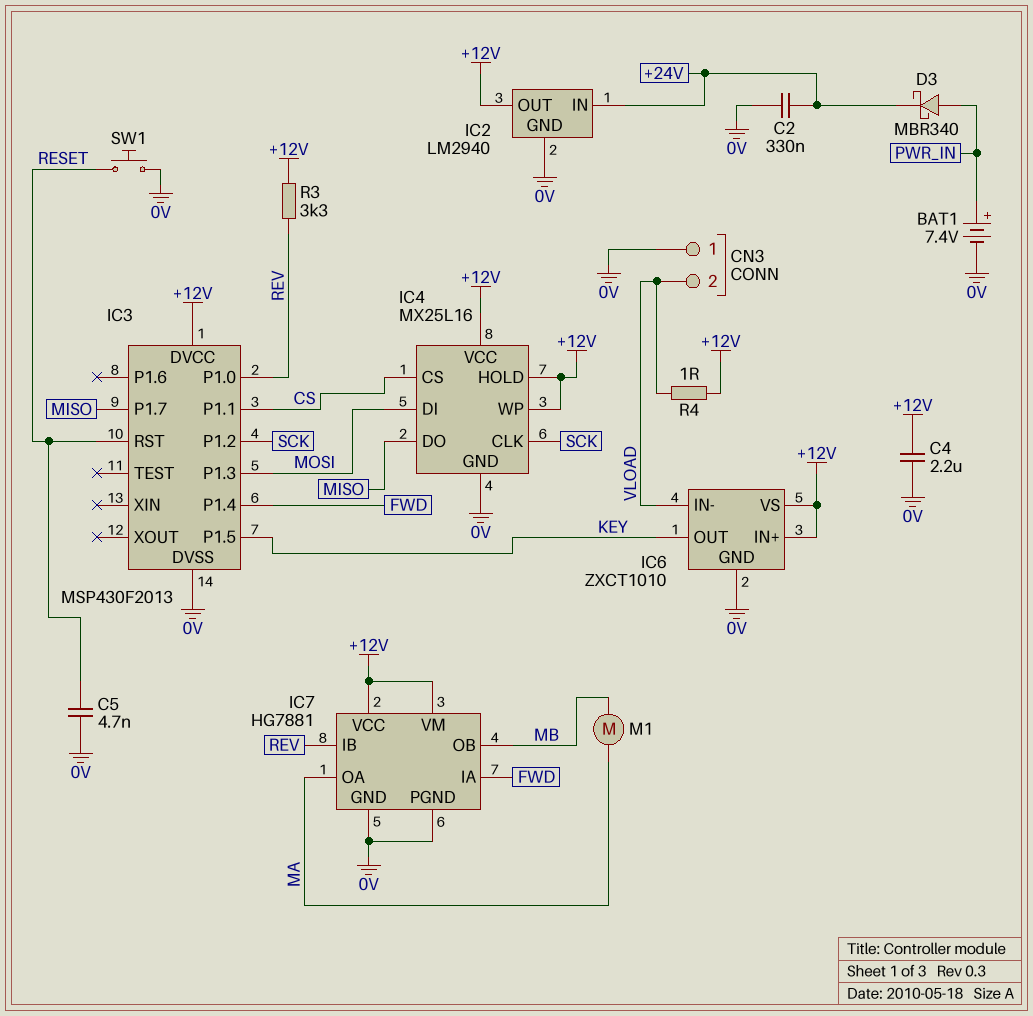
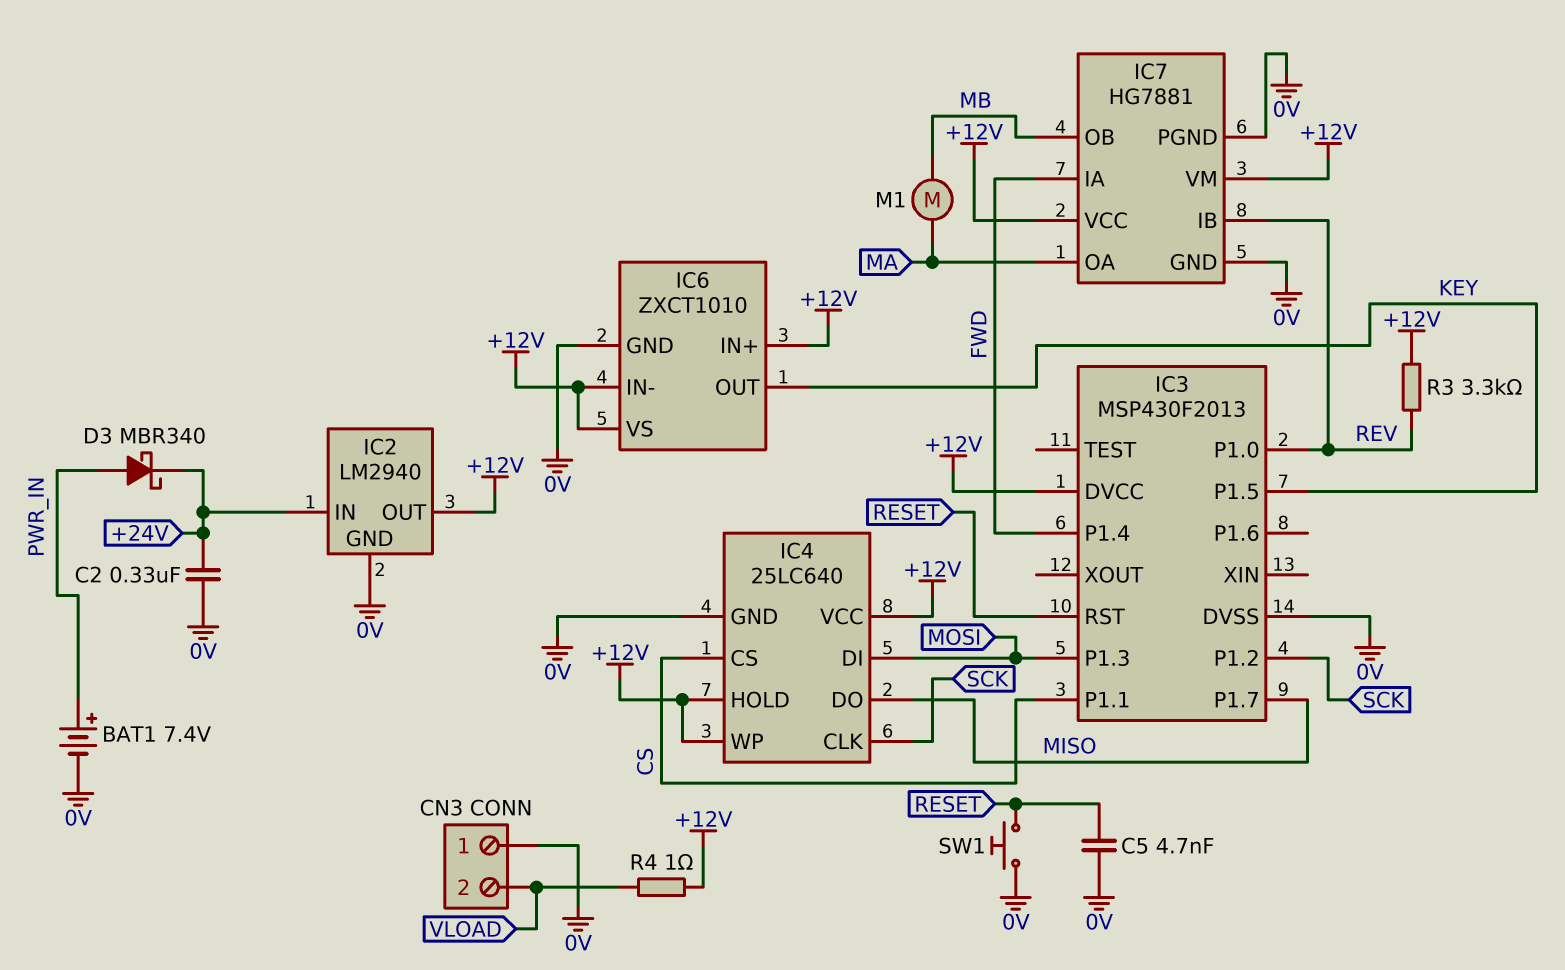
C4: 2.2uF (+12V, 0V) -> none
IC4: MX25L16 -> 25LC640
IC6 pin IN-: VLOAD -> +12V

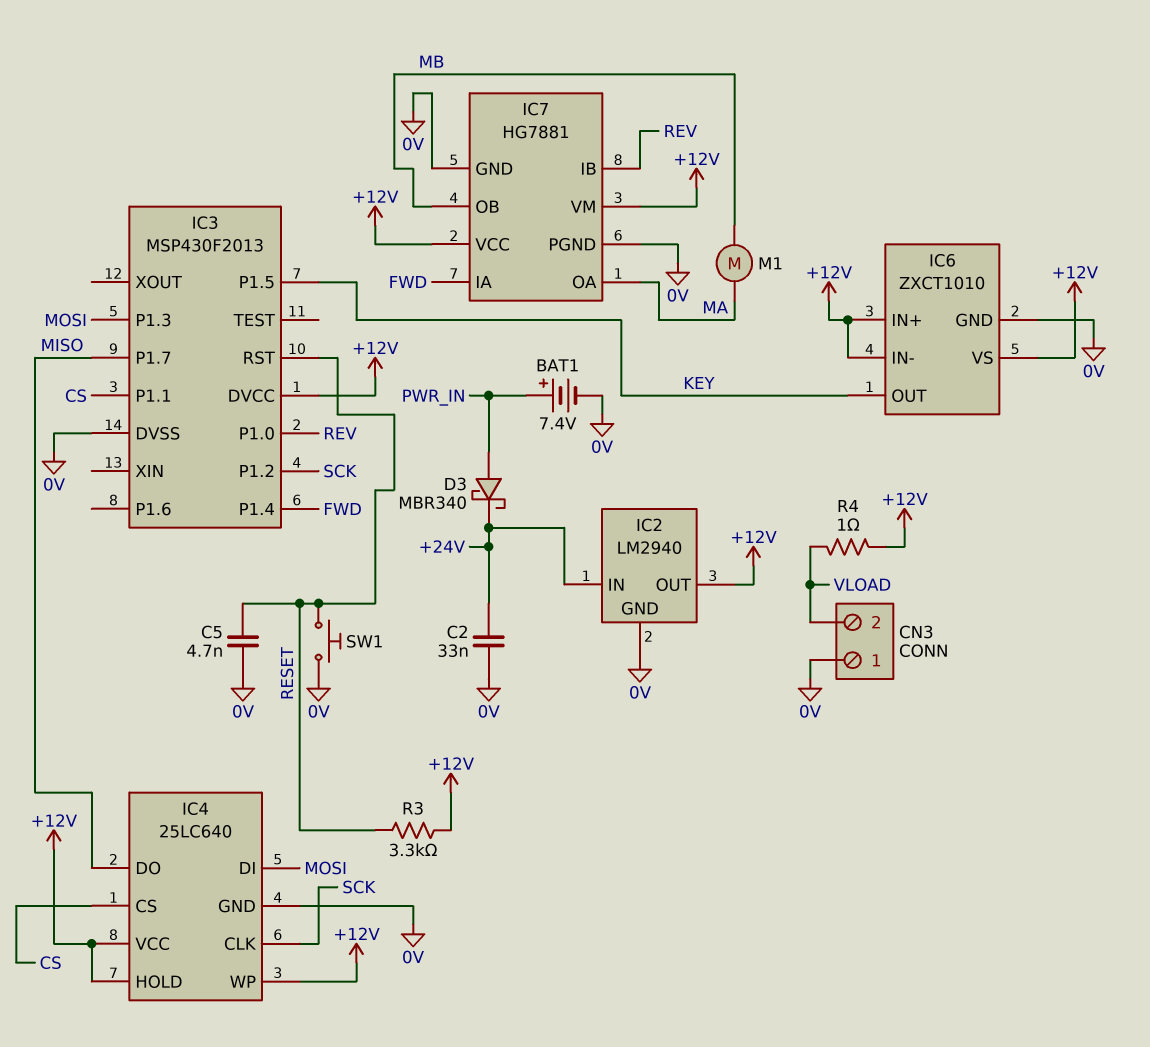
C2: 330nF (+24V, 0V) -> 33nF (+24V, 0V)
R3: 3.3k (+12V, REV) -> 3.3k (+12V, RESET)

